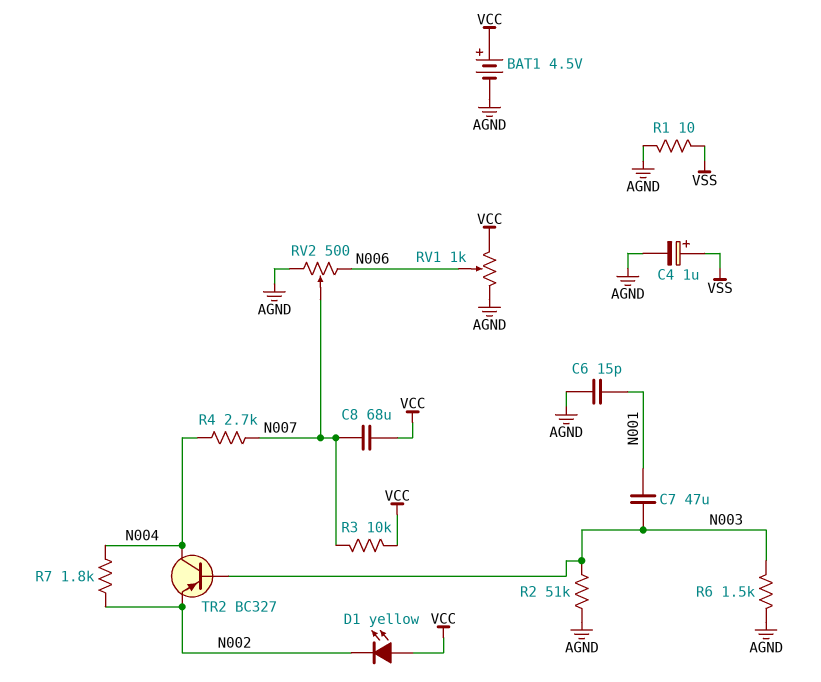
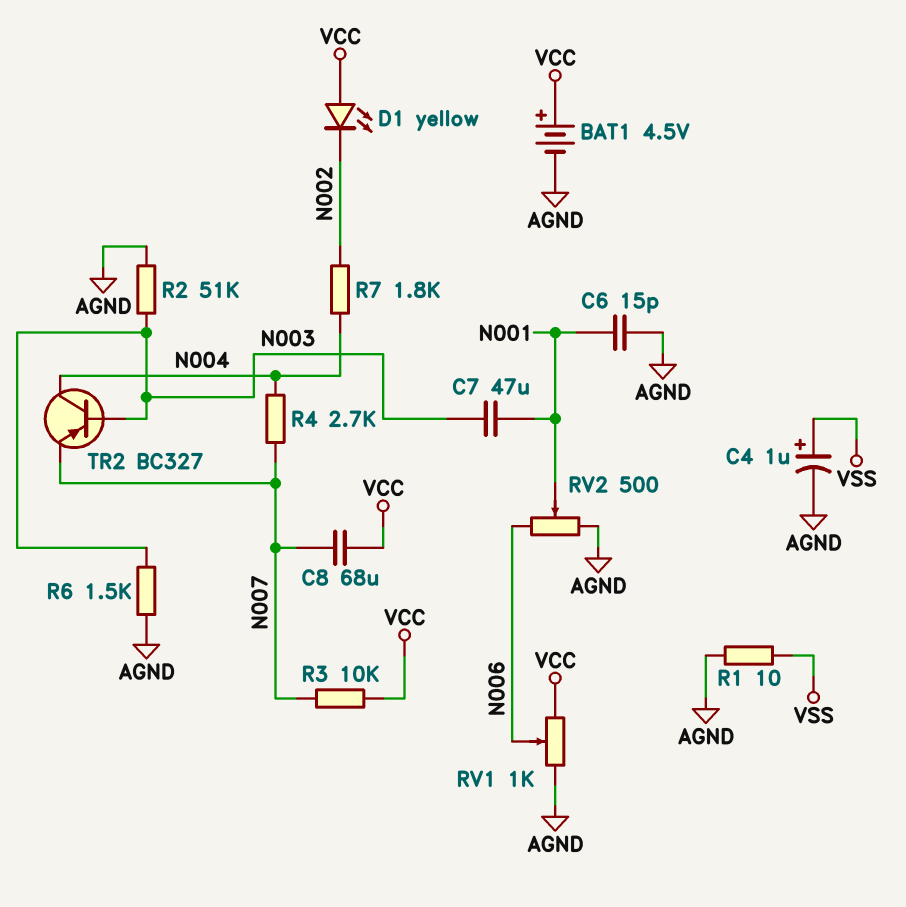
RV2: 500 (AGND, N006, wiper N007) -> 500 (AGND, N006, wiper N001)
TR2: PNP BC327 (B N003, C N004, E N002) -> PNP BC327 (B N003, C N004, E N007)

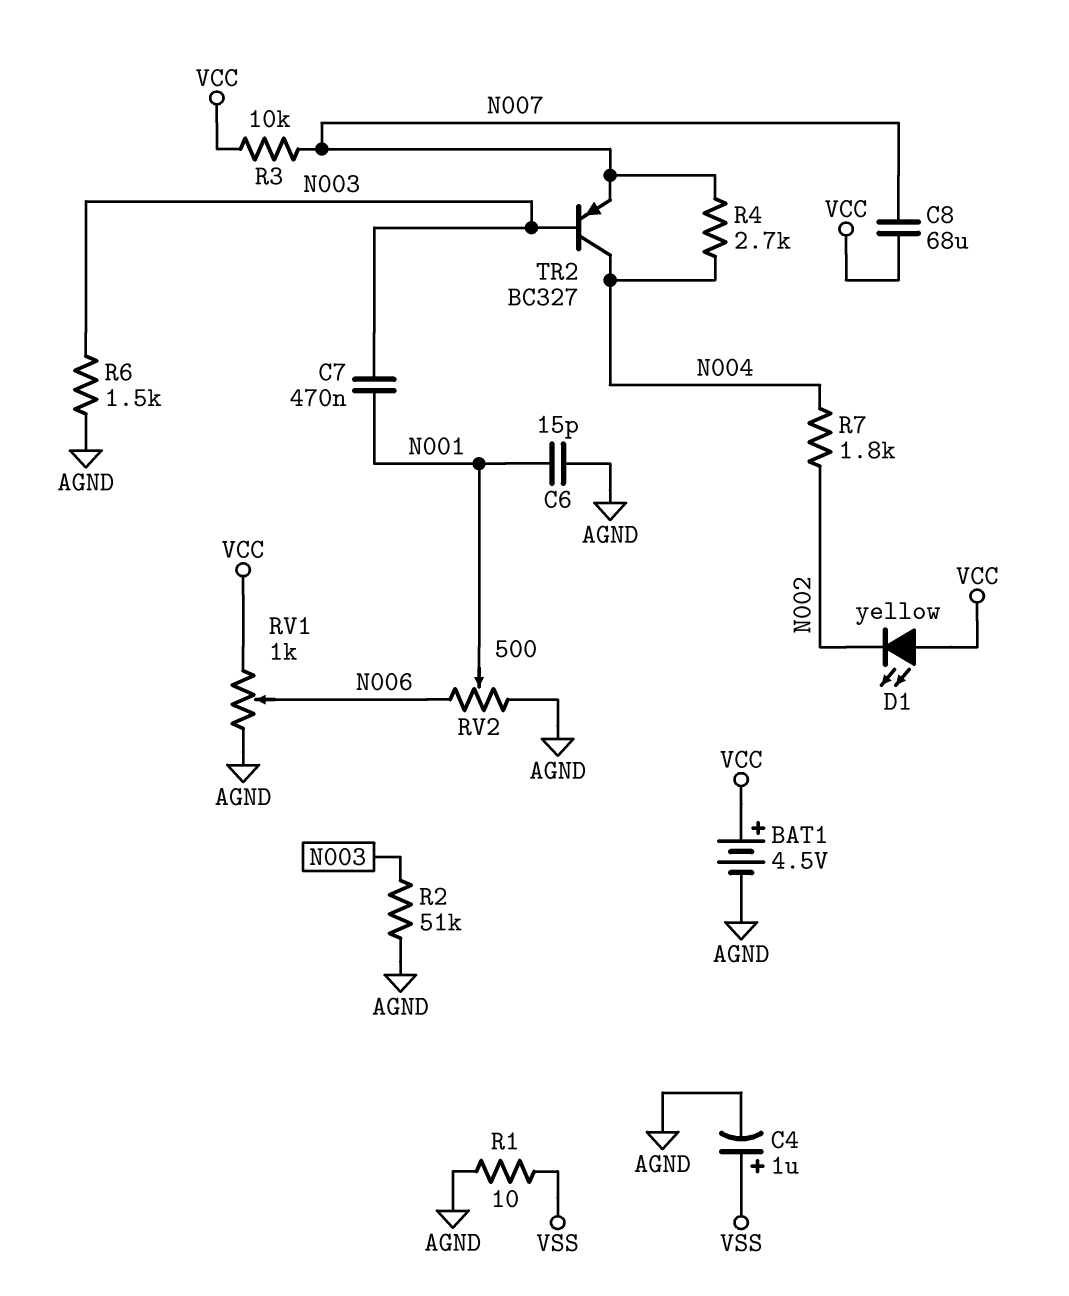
C7: 47uF (N001, N003) -> 470nF (N001, N003)

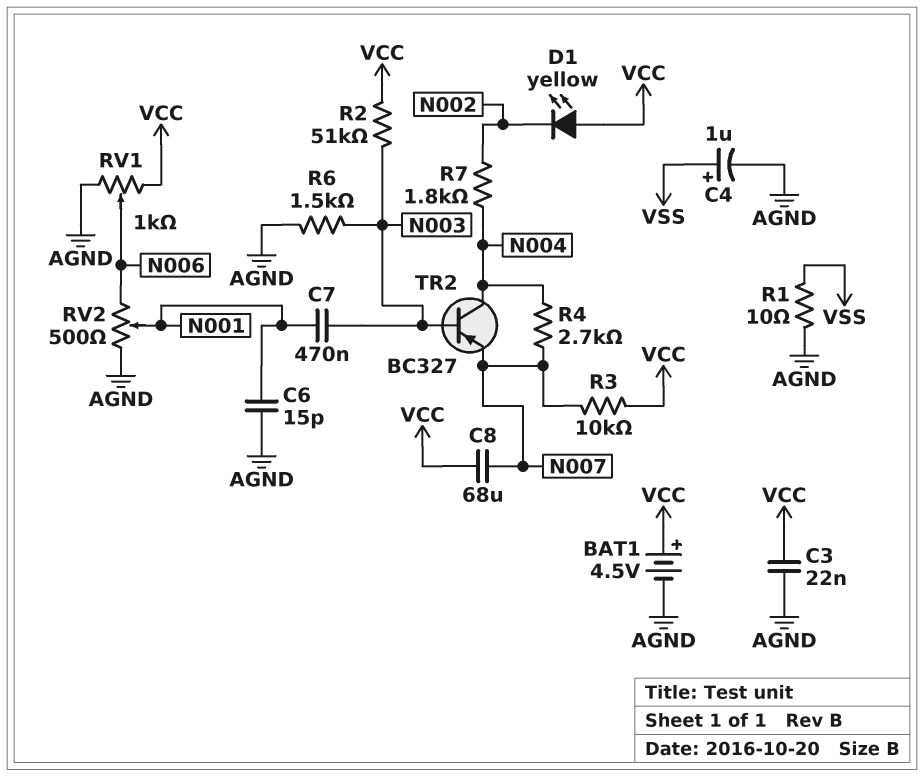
C3: none -> 22nF (AGND, VCC)
R2: 51k (AGND, N003) -> 51k (N003, VCC)

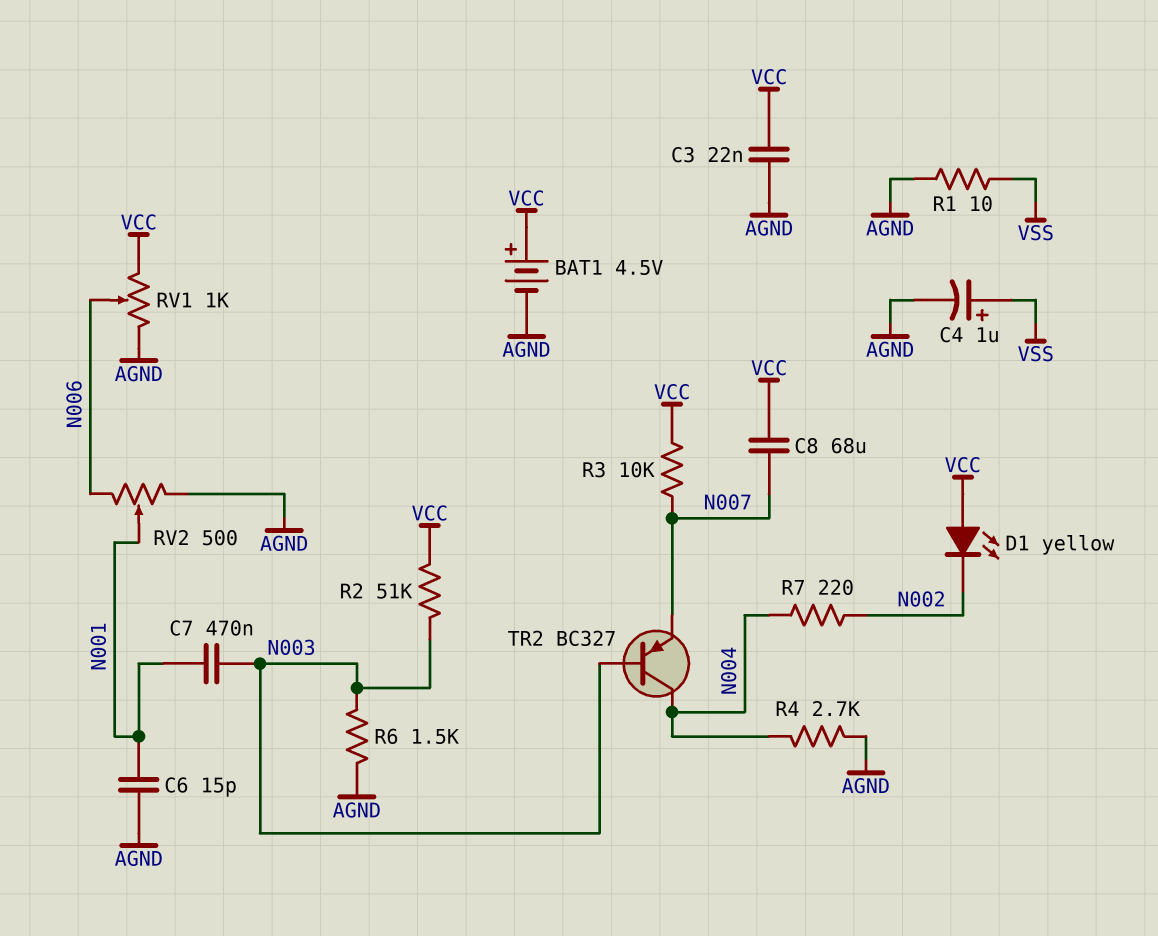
R4: 2.7k (N004, N007) -> 2.7k (AGND, N004)
R7: 1.8k (N002, N004) -> 220 (N002, N004)

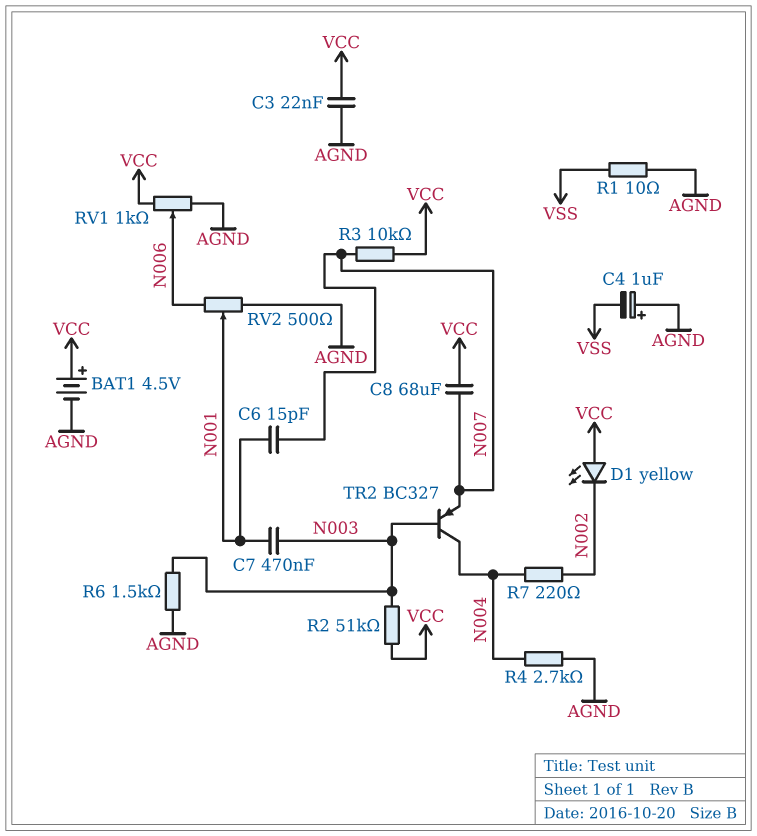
C4: 1uF (plus VSS, minus AGND) -> 1uF (plus AGND, minus VSS)
C6: 15pF (AGND, N001) -> 15pF (N001, N007)

